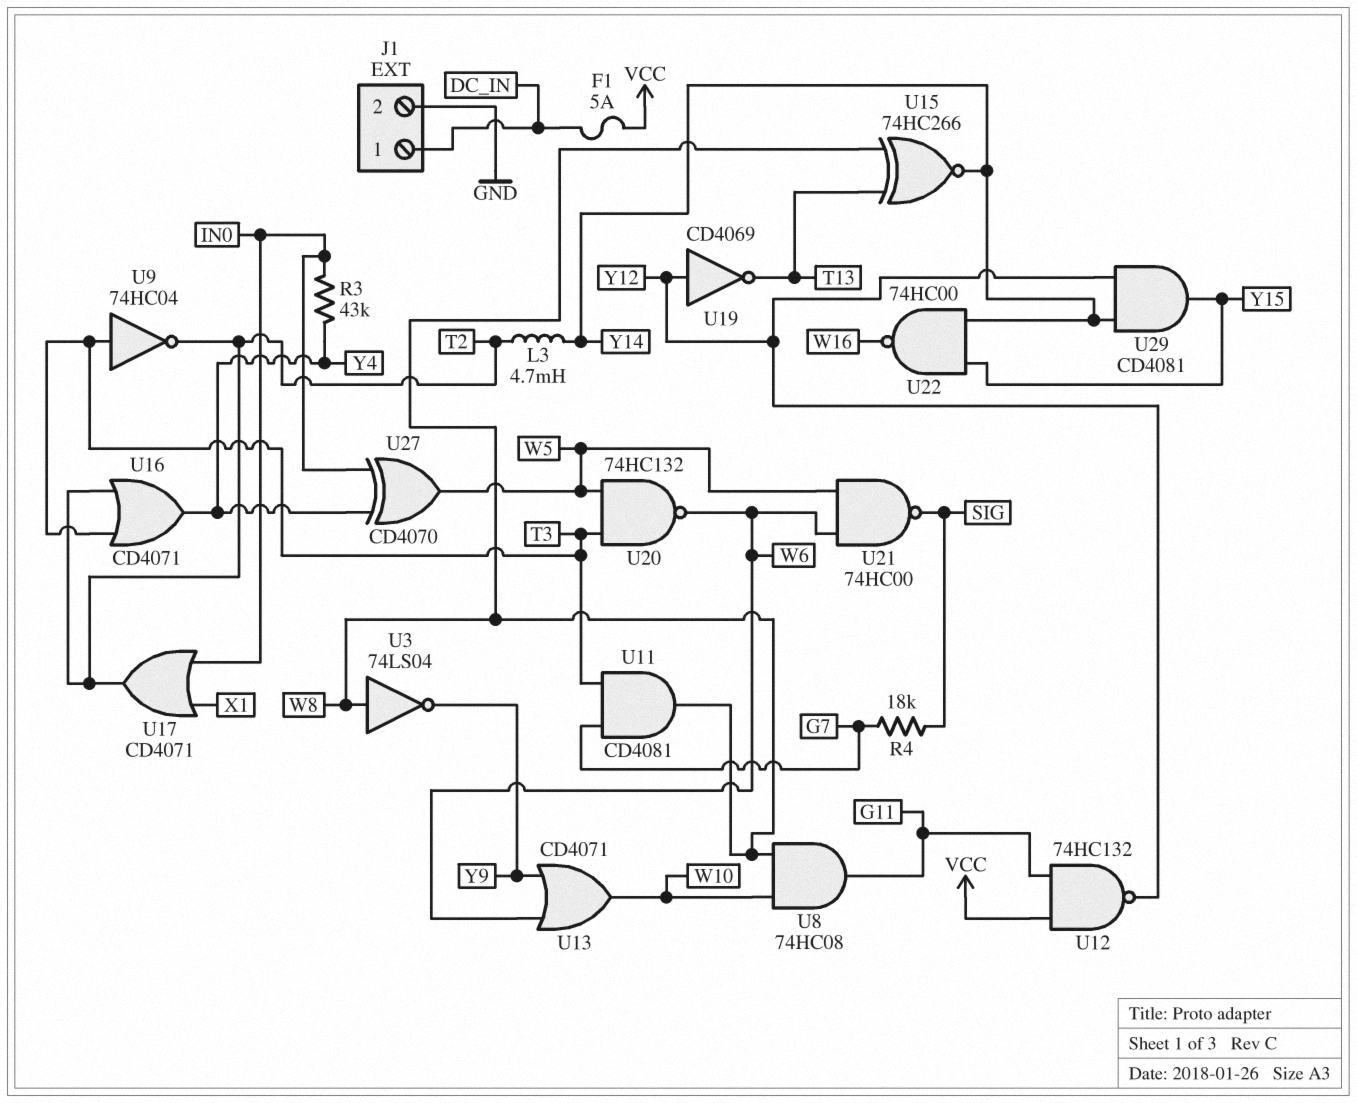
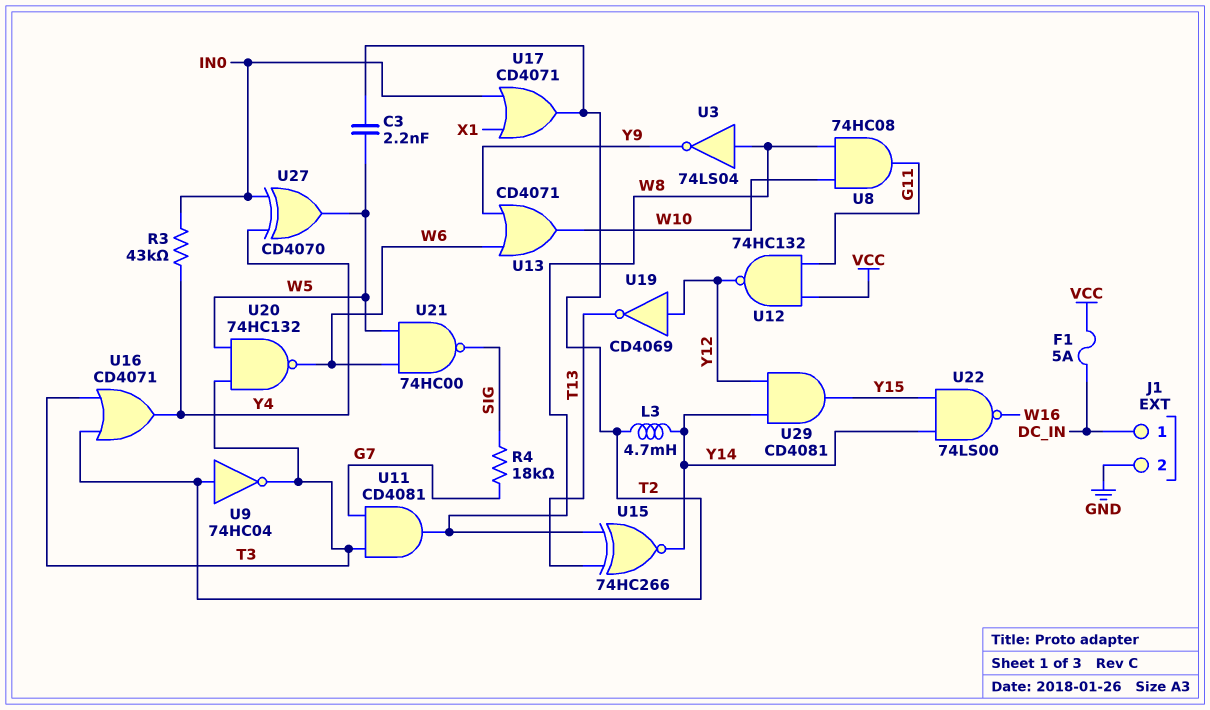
C3: none -> 2.2nF (T2, W5)
U9: NOT 74HC04 (in T3, out T2) -> NOT 74HC04 (in T2, out T3)
U22: NAND 74HC00 (in Y14, in Y15, out W16) -> NAND 74LS00 (in Y14, in Y15, out W16)

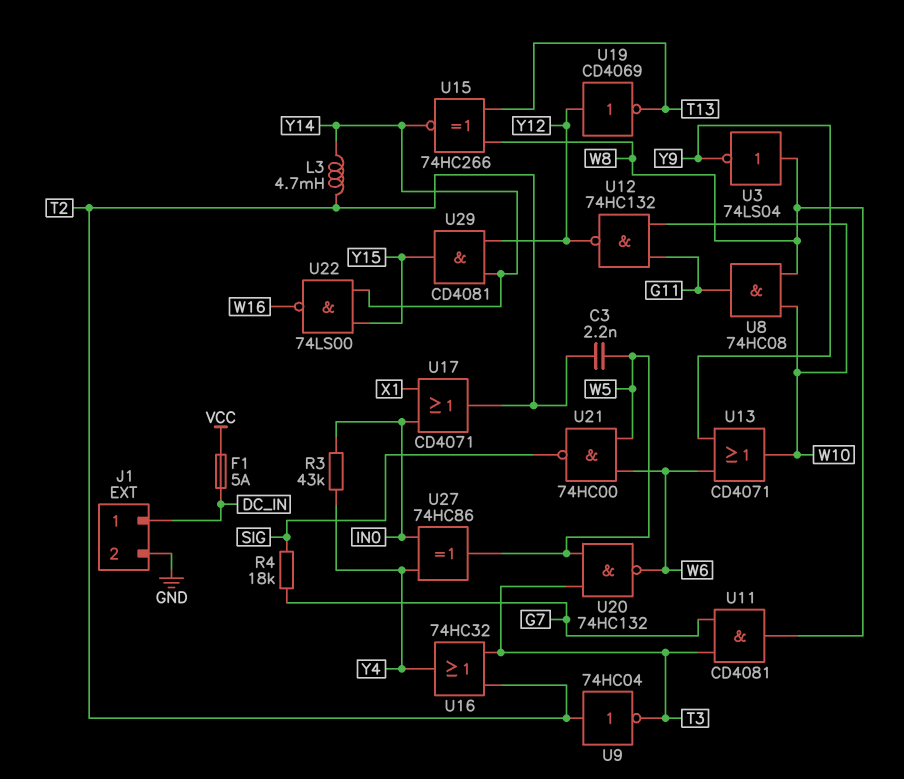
U12: NAND 74HC132 (in G11, in VCC, out Y12) -> NAND 74HC132 (in G11, in W10, out Y12)
U16: OR CD4071 (in T2, in T3, out Y4) -> OR 74HC32 (in T2, in T3, out Y4)
U27: XOR CD4070 (in IN0, in Y4, out W5) -> XOR 74HC86 (in IN0, in Y4, out W5)

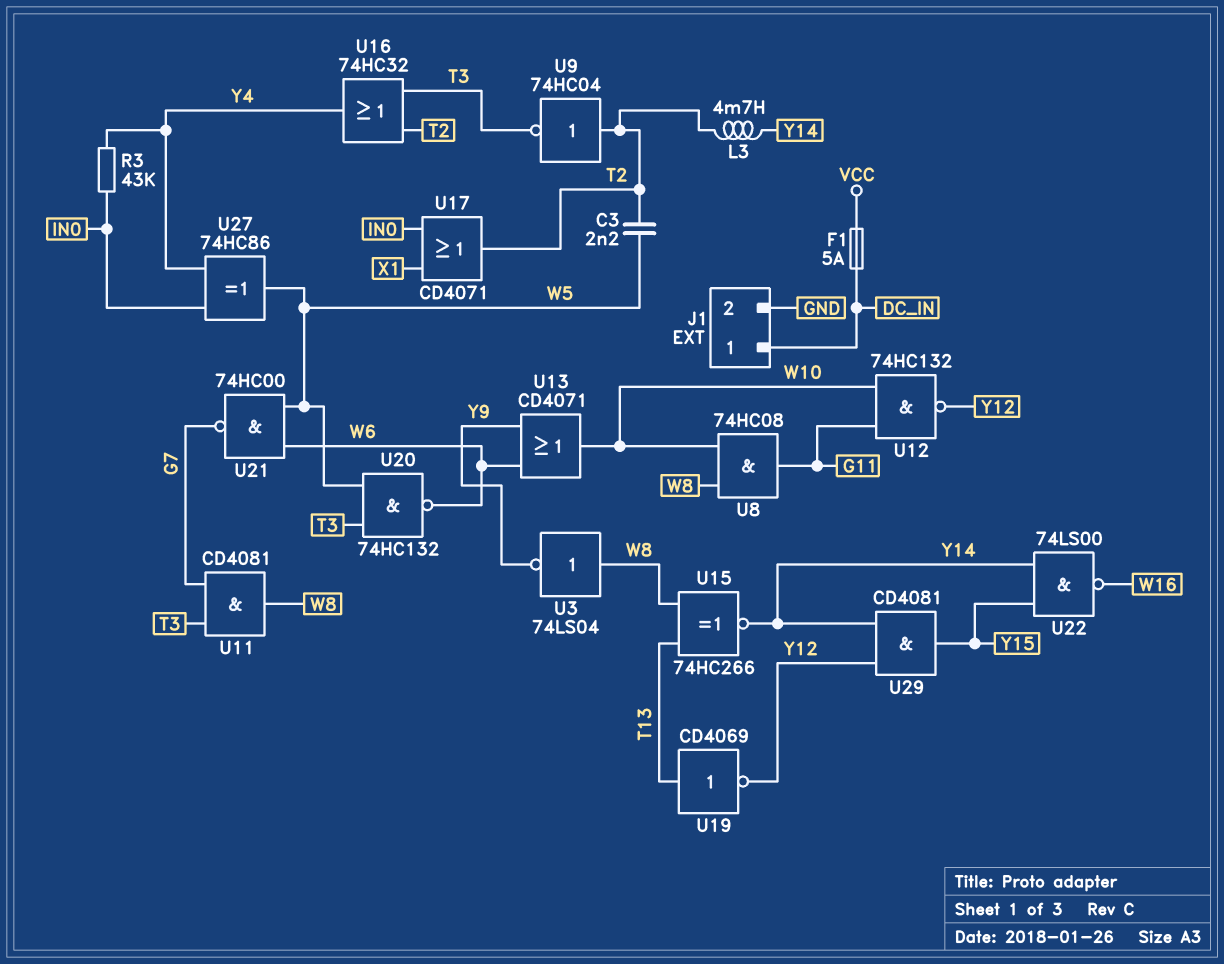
R4: 18k (G7, SIG) -> none
U19: NOT CD4069 (in Y12, out T13) -> NOT CD4069 (in T13, out Y12)
U21: NAND 74HC00 (in W5, in W6, out SIG) -> NAND 74HC00 (in W5, in W6, out G7)

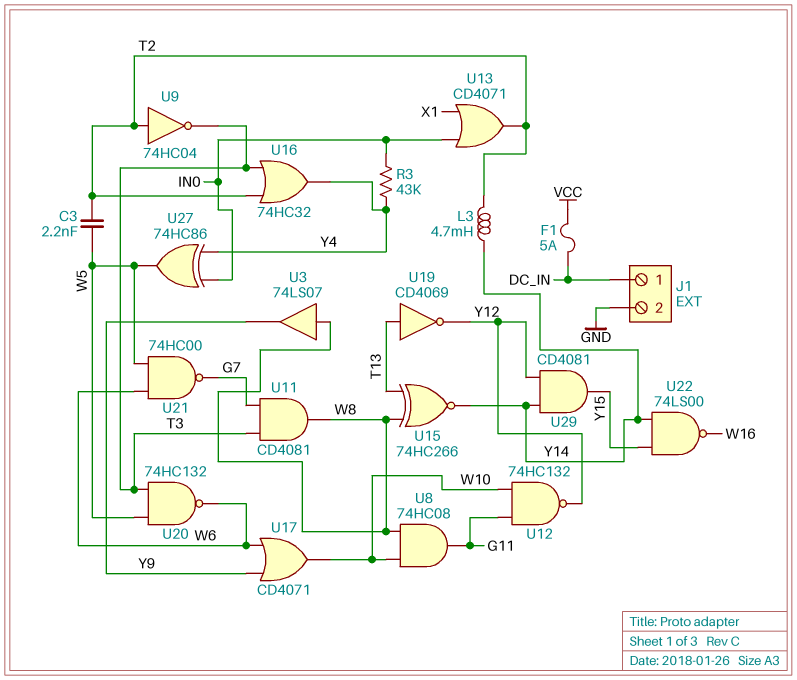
U3: NOT 74LS04 (in W8, out Y9) -> buffer 74LS07 (in W8, out Y9)
U13: OR CD4071 (in W6, in Y9, out W10) -> OR CD4071 (in IN0, in X1, out T2)
U17: OR CD4071 (in IN0, in X1, out T2) -> OR CD4071 (in W6, in Y9, out W10)

